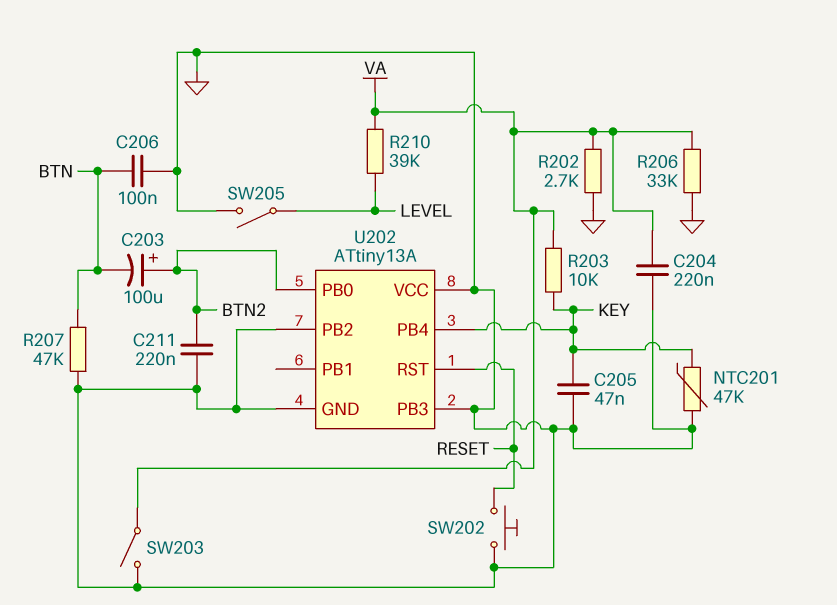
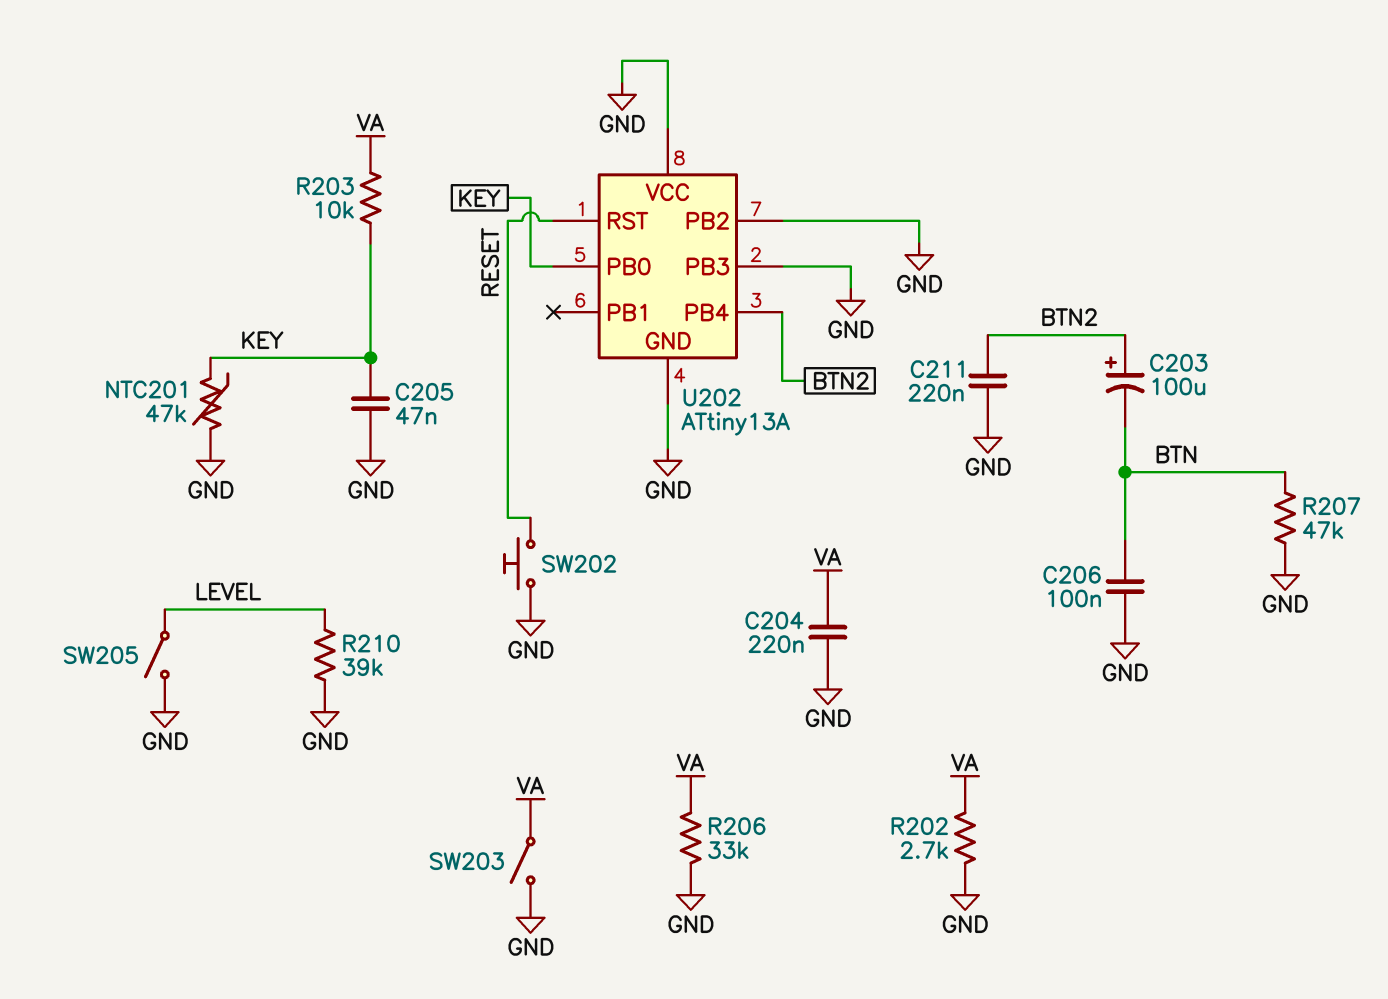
R210: 39k (LEVEL, VA) -> 39k (GND, LEVEL)
U202 pin PB0: BTN2 -> KEY
U202 pin PB4: KEY -> BTN2

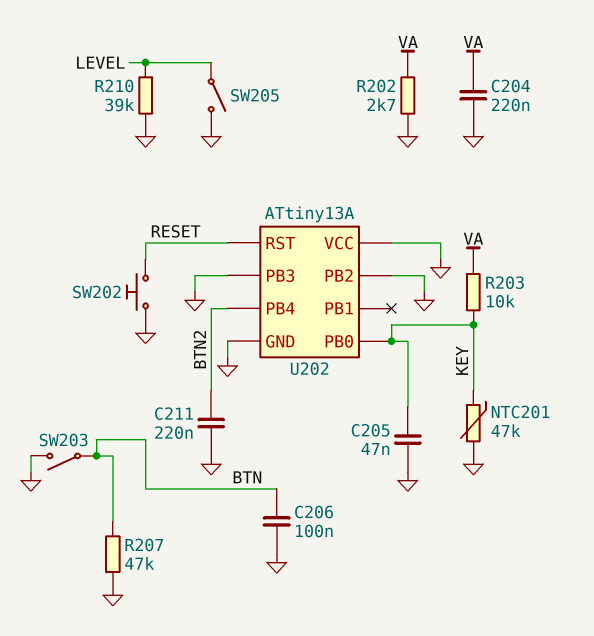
C203: 100uF (plus BTN2, minus BTN) -> none
R206: 33k (GND, VA) -> none
SW203: switch (GND, VA) -> switch (BTN, GND)

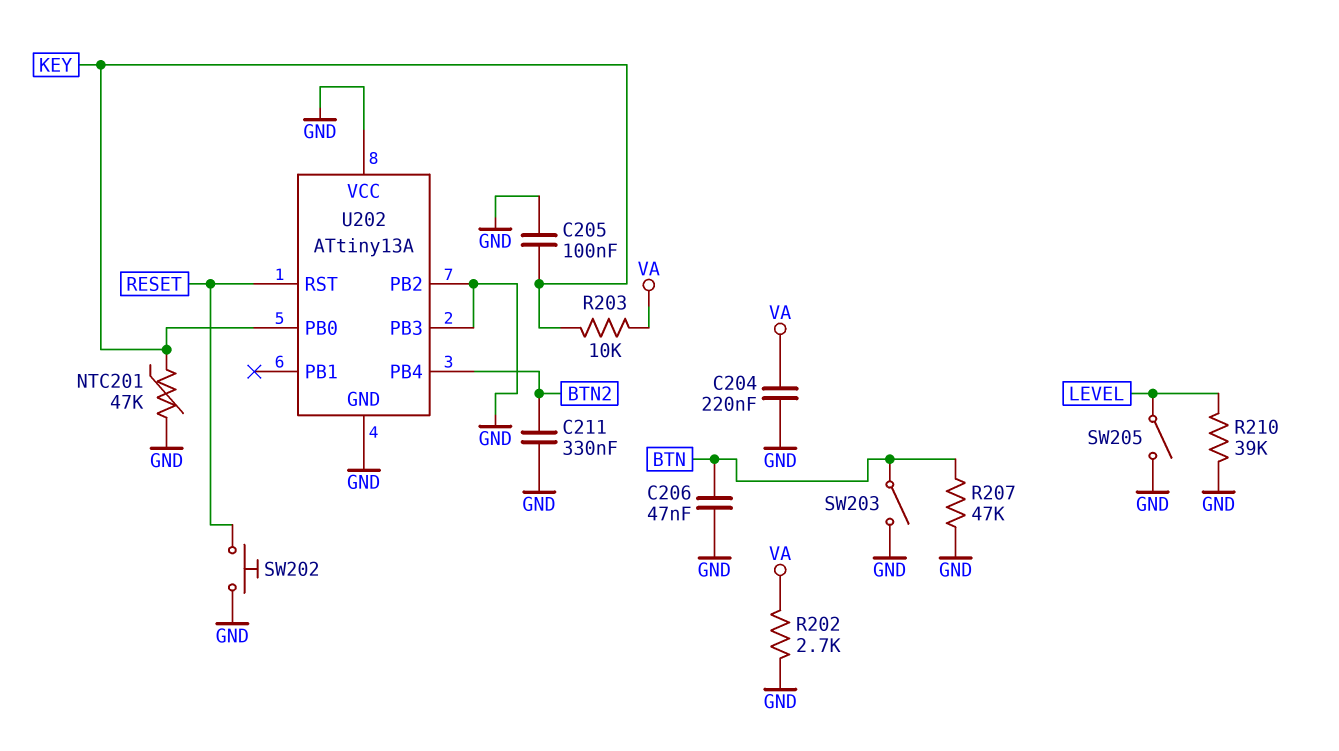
C205: 47nF (GND, KEY) -> 100nF (GND, KEY)
C206: 100nF (BTN, GND) -> 47nF (BTN, GND)
C211: 220nF (BTN2, GND) -> 330nF (BTN2, GND)

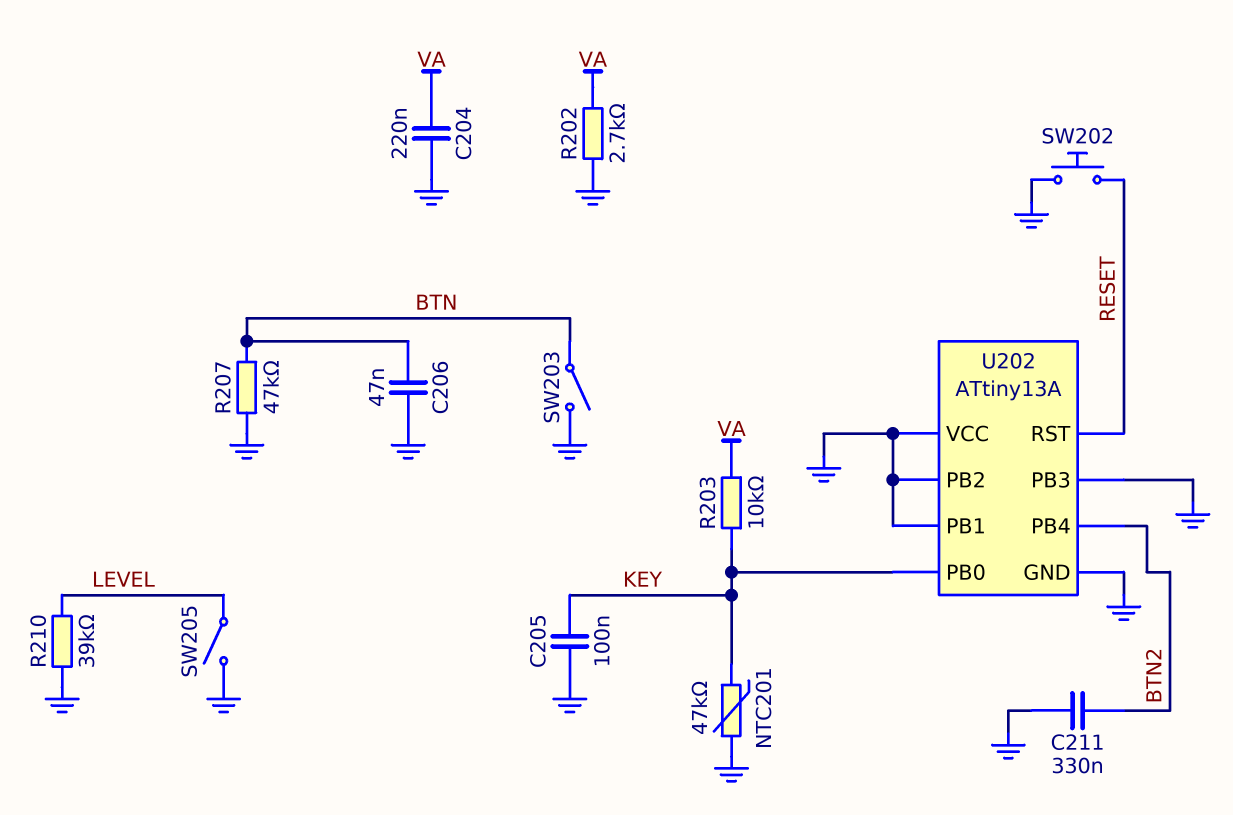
U202 pin PB1: none -> GND

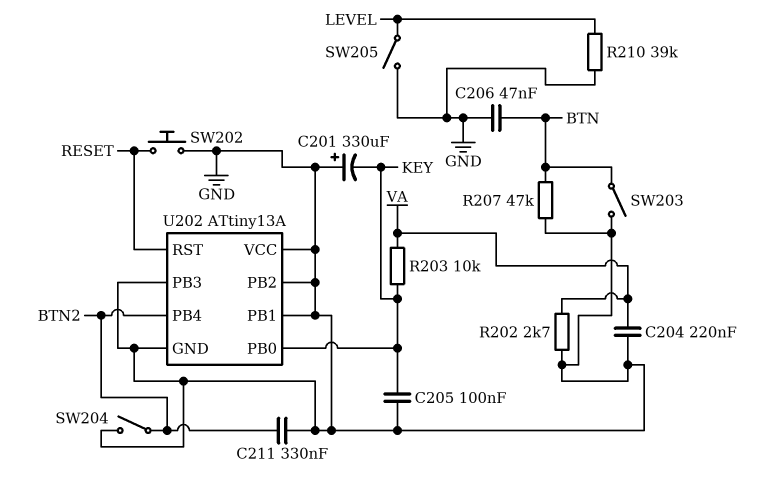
C201: none -> 330uF (plus GND, minus KEY)
NTC201: 47k (GND, KEY) -> none
SW204: none -> switch (BTN2, GND)

